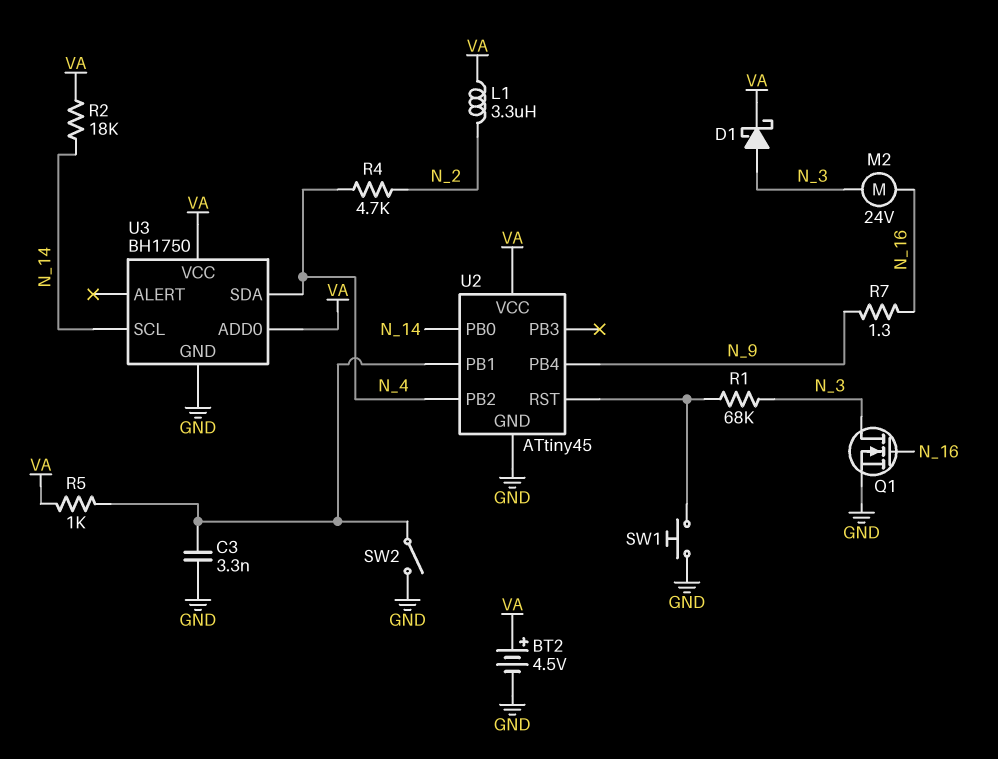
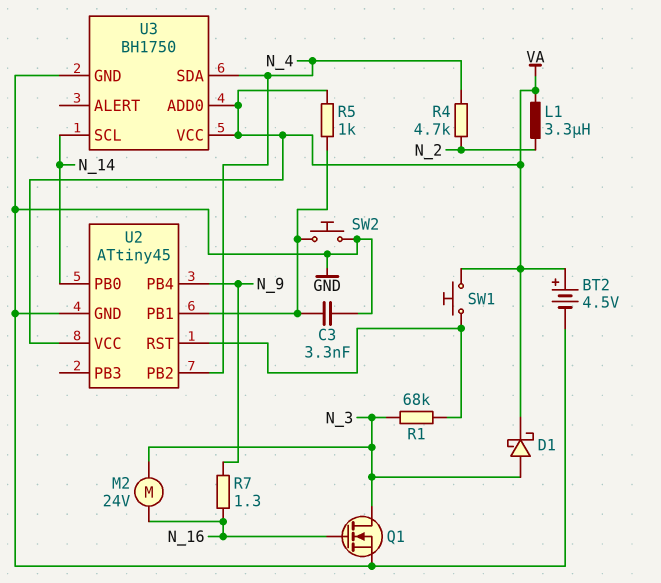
R2: 18k (N_14, VA) -> none
SW1: button (GND, U2/RST) -> button (U2/RST, VA)
SW2: switch (GND, U2/PB1) -> button (GND, U2/PB1)

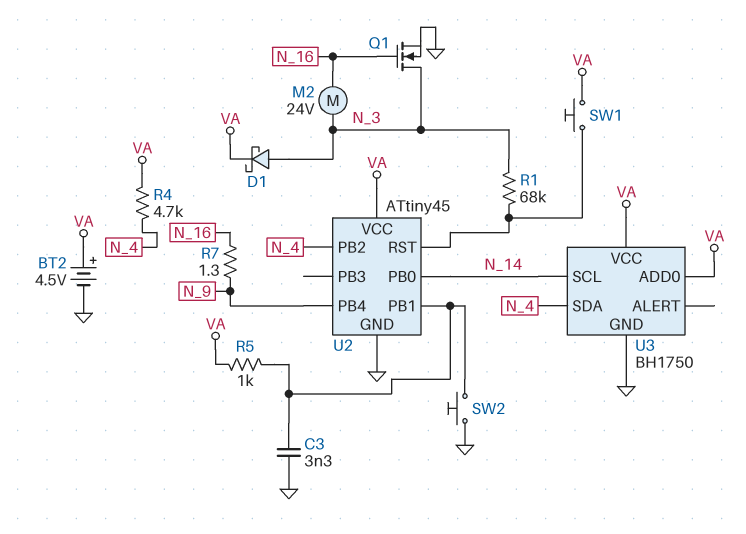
L1: 3.3uH (N_2, VA) -> none
R4: 4.7k (N_2, N_4) -> 4.7k (N_4, VA)

